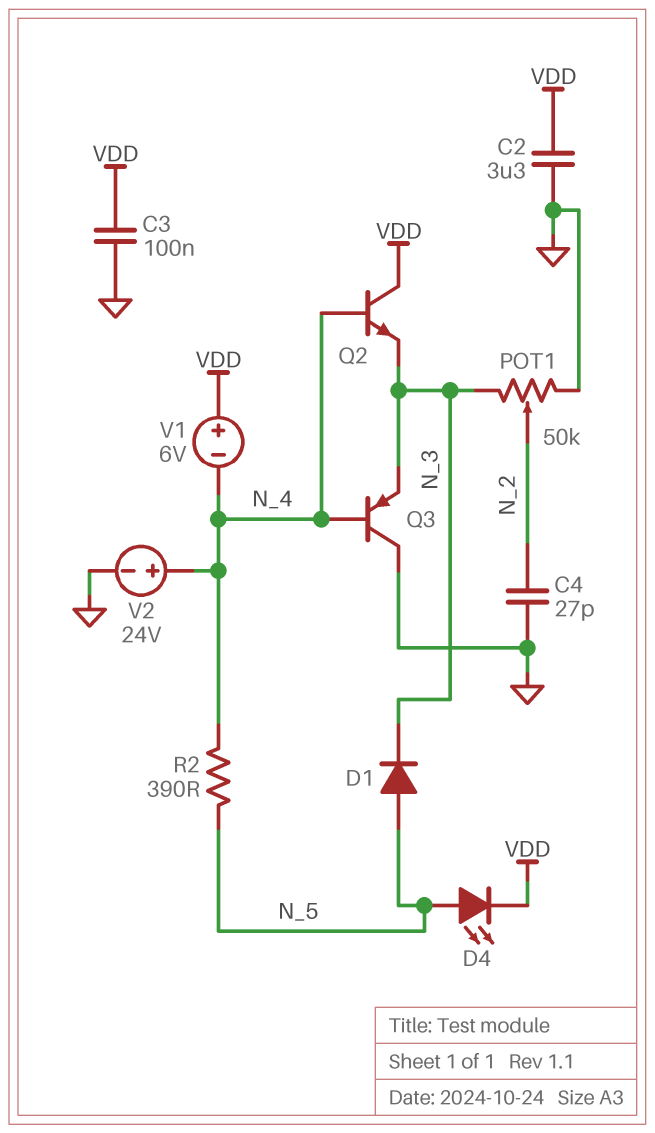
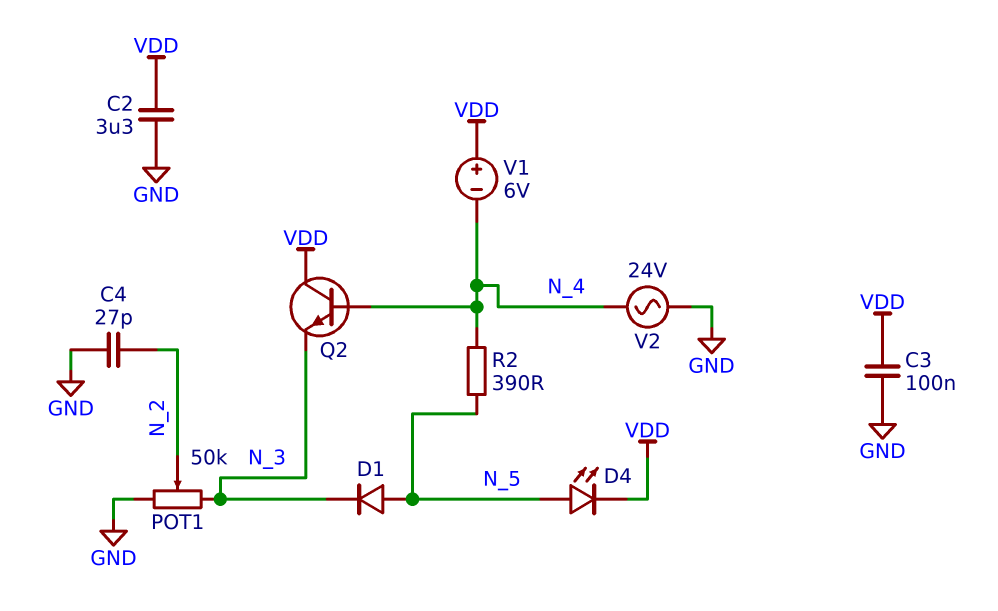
Q3: PNP (B N_4, C GND, E N_3) -> none
V2: 24V (plus N_4, minus GND) -> AC 24V (GND, N_4)

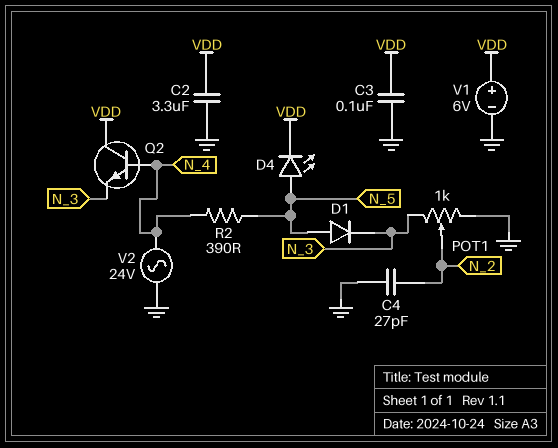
POT1: 50k (GND, N_3, wiper N_2) -> 1k (GND, N_3, wiper N_2)
V1: 6V (plus VDD, minus N_4) -> 6V (plus VDD, minus GND)

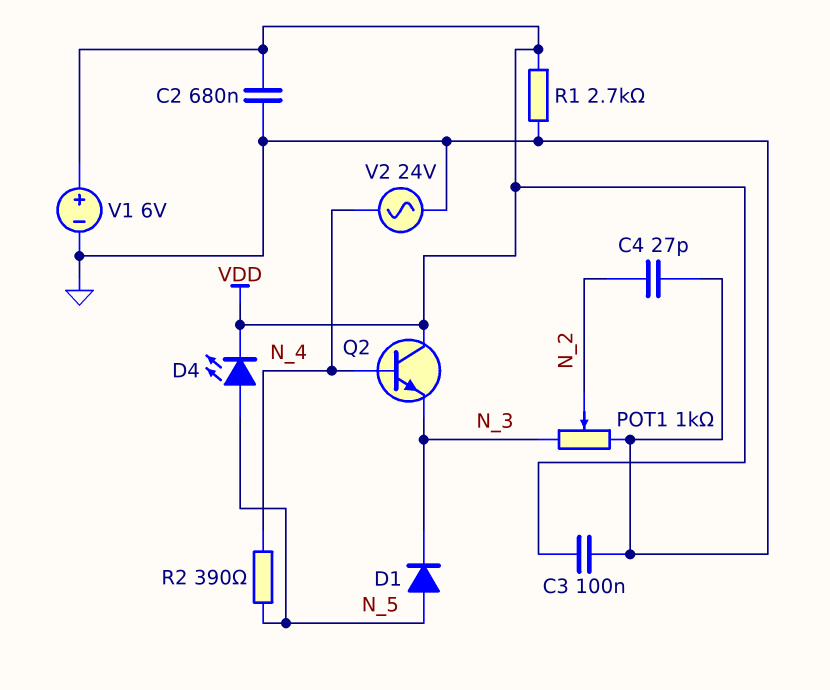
C2: 3.3uF (GND, VDD) -> 680nF (GND, VDD)
R1: none -> 2.7k (GND, VDD)

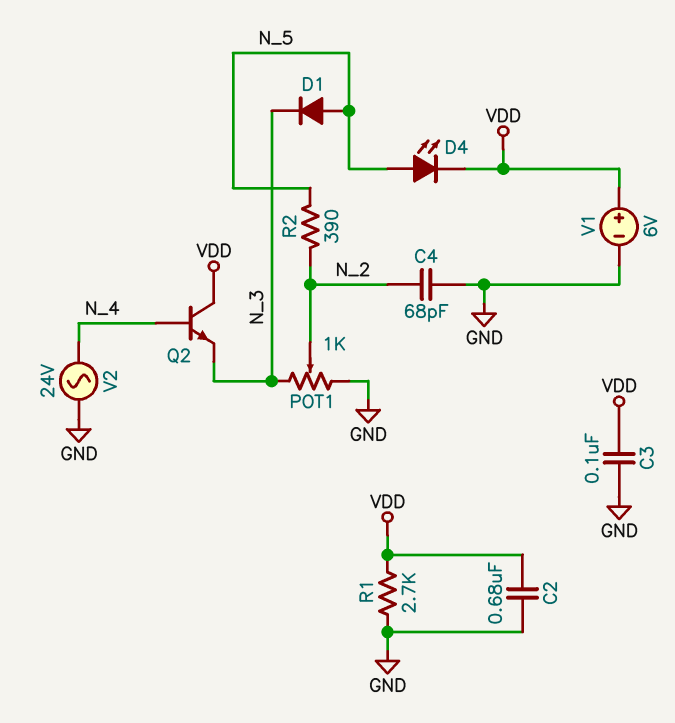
C4: 27pF (GND, N_2) -> 68pF (GND, N_2)
R2: 390 (N_4, N_5) -> 390 (N_2, N_5)

